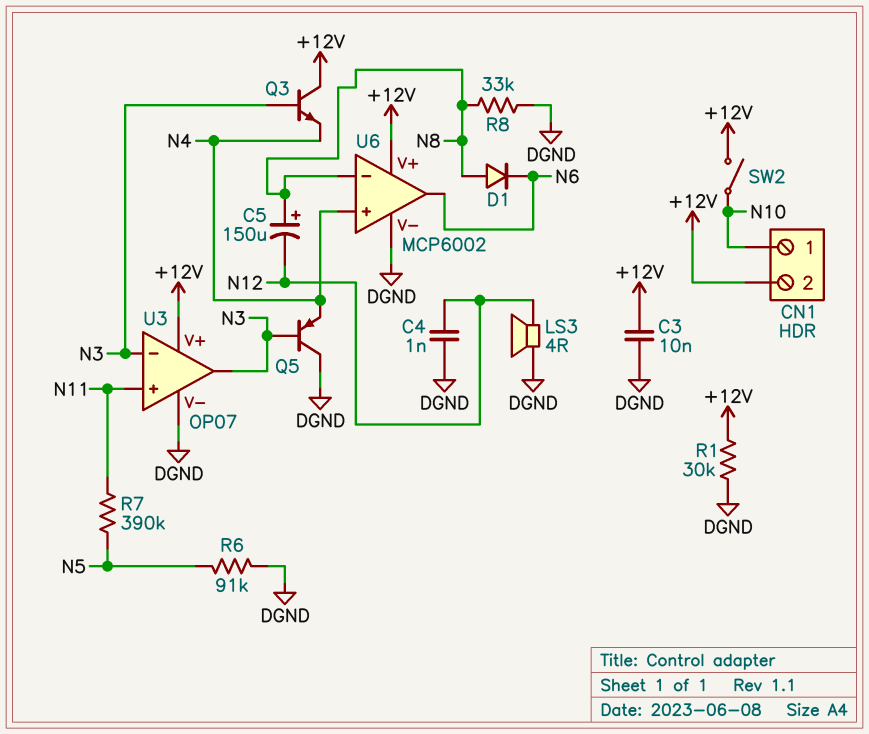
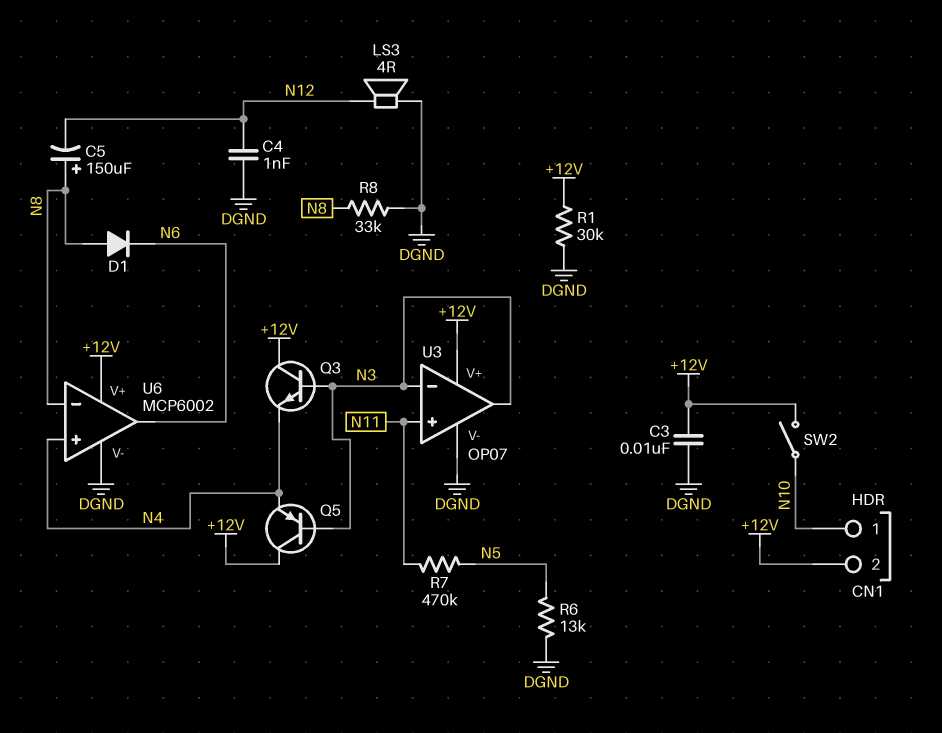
Q5: PNP (B N3, C DGND, E N4) -> PNP (B N3, C +12V, E N4)
R6: 91k (DGND, N5) -> 13k (DGND, N5)
R7: 390k (N5, N11) -> 470k (N5, N11)

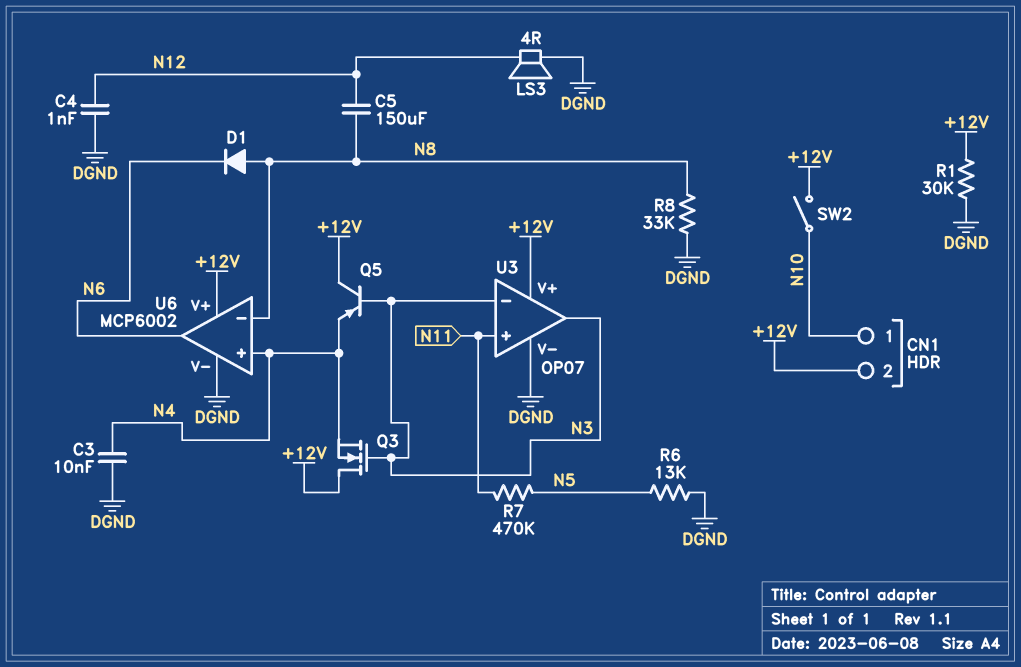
C3: 10nF (+12V, DGND) -> 10nF (DGND, N4)
C5: 150uF (plus N8, minus N12) -> 150uF (N8, N12)
Q3: NPN (B N3, C +12V, E N4) -> NMOS (G N3, D +12V, S N4)

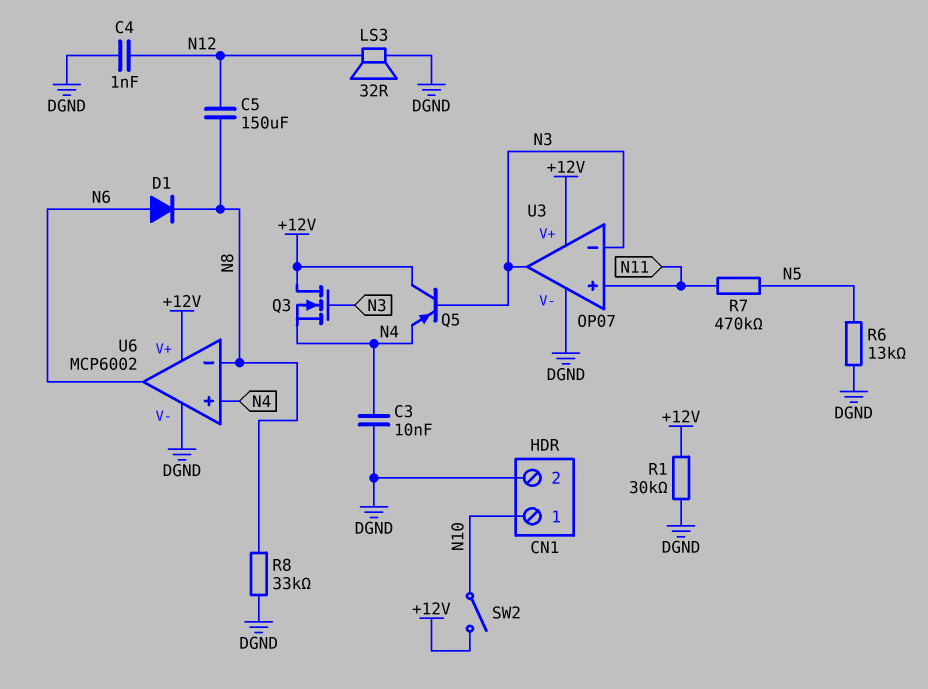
CN1 pin 2: +12V -> DGND
D1: diode (A N8, K N6) -> diode (A N6, K N8)
LS3: speaker 4R (DGND, N12) -> speaker 32R (DGND, N12)

